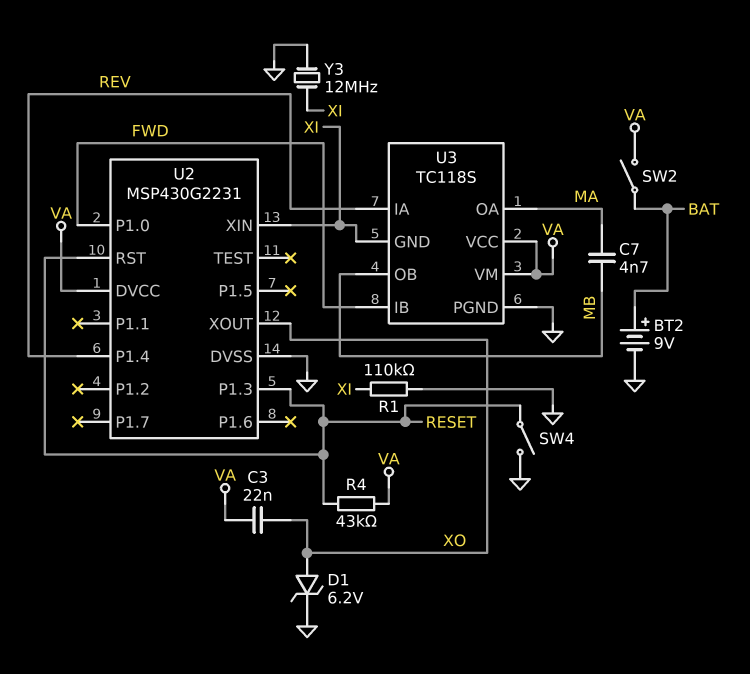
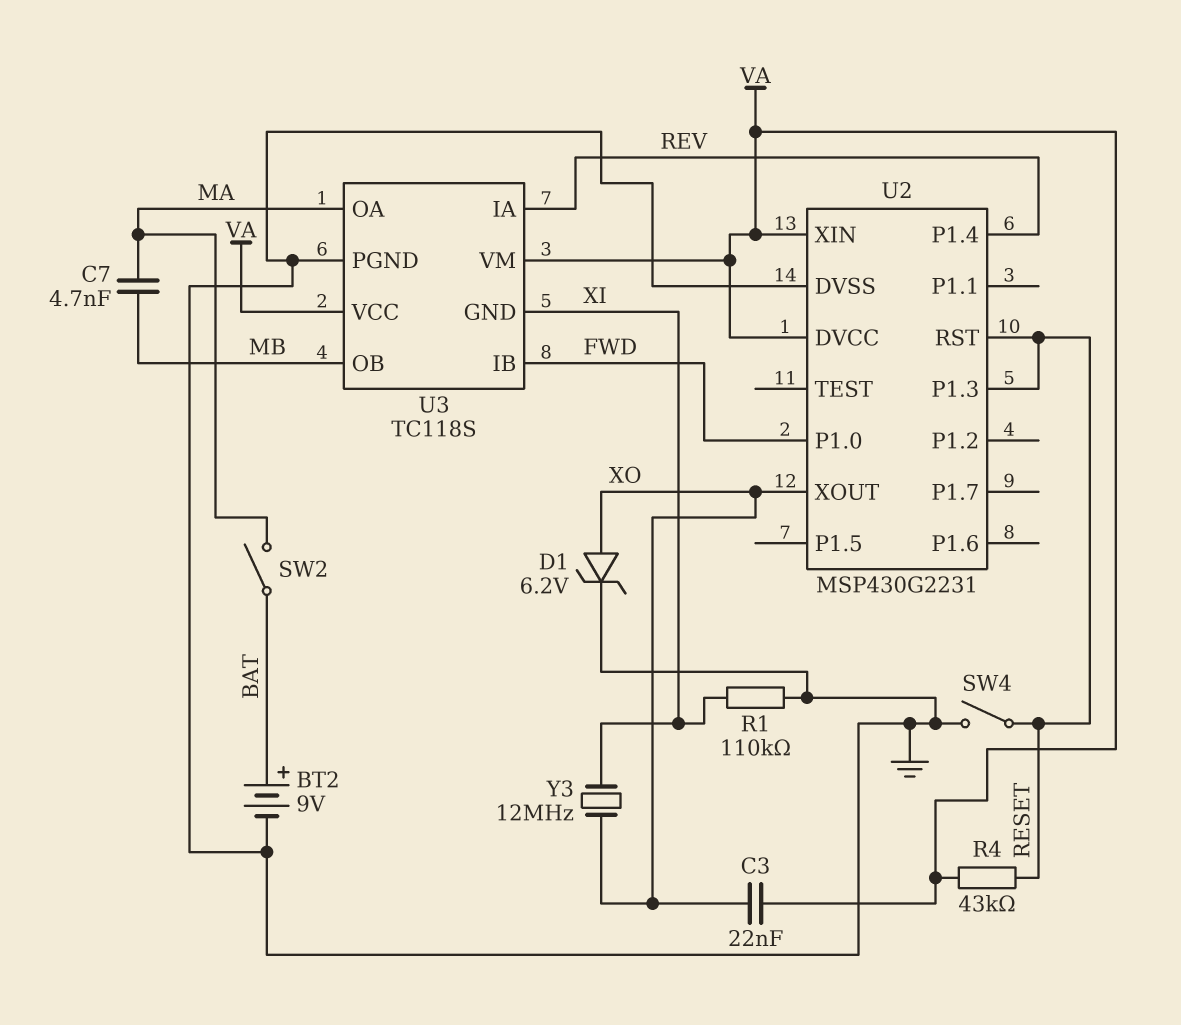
SW2: switch (BAT, VA) -> switch (BAT, MA)
U2 pin XIN: XI -> VA
Y3: 12MHz (GND, XI) -> 12MHz (XI, XO)

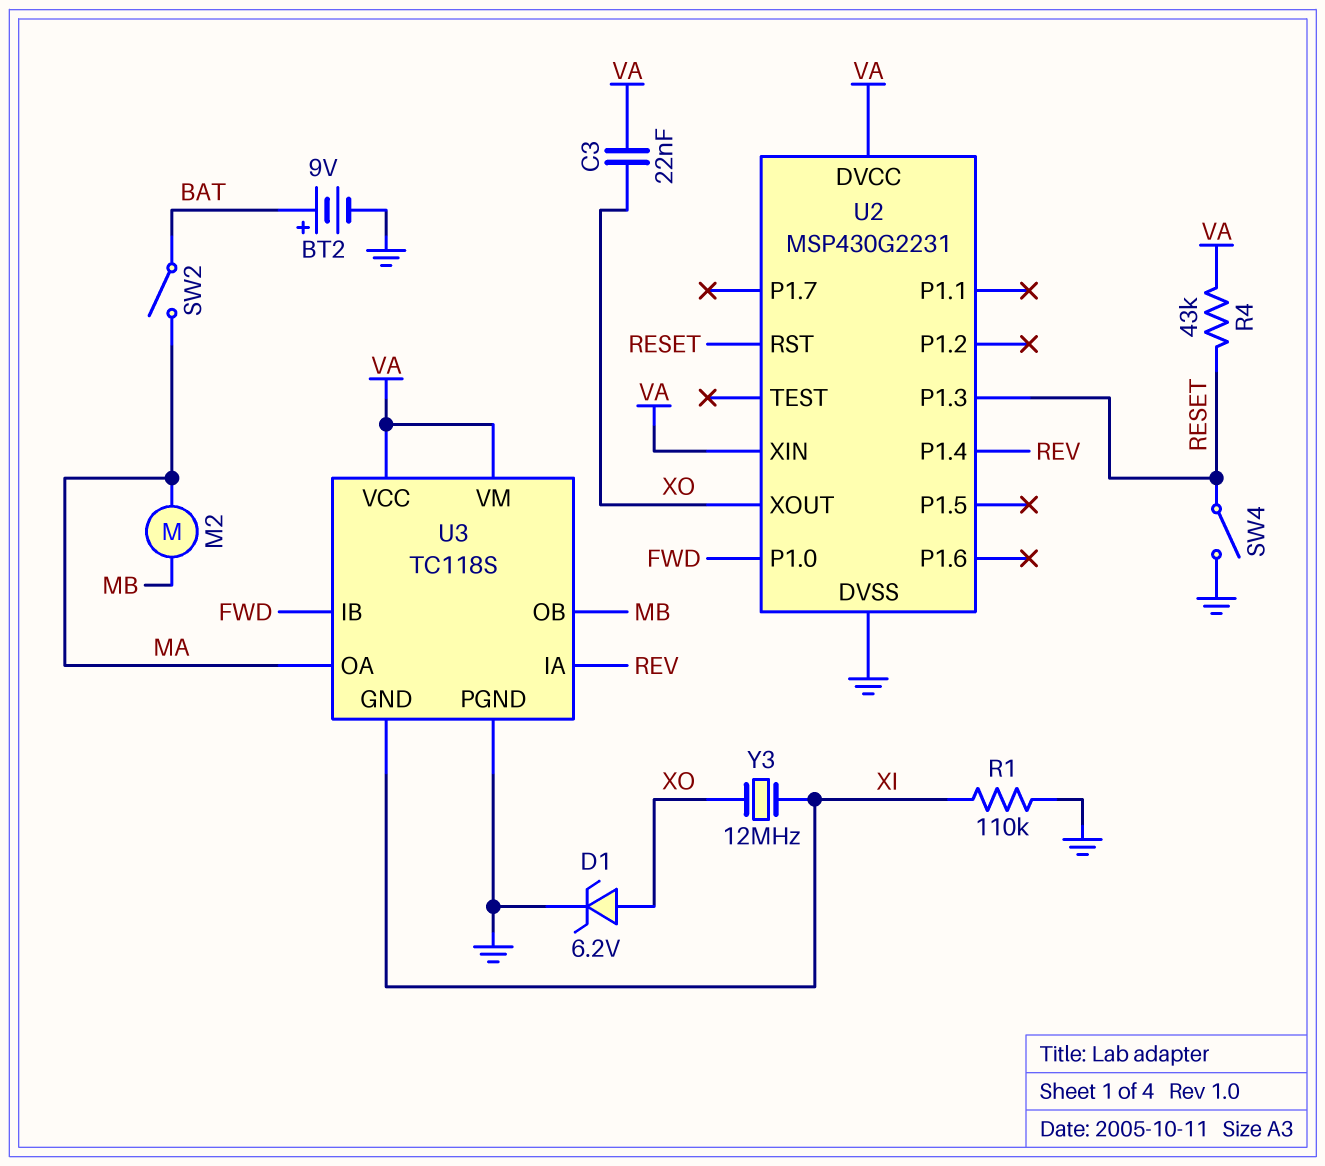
C7: 4.7nF (MA, MB) -> none
M2: none -> motor (MA, MB)

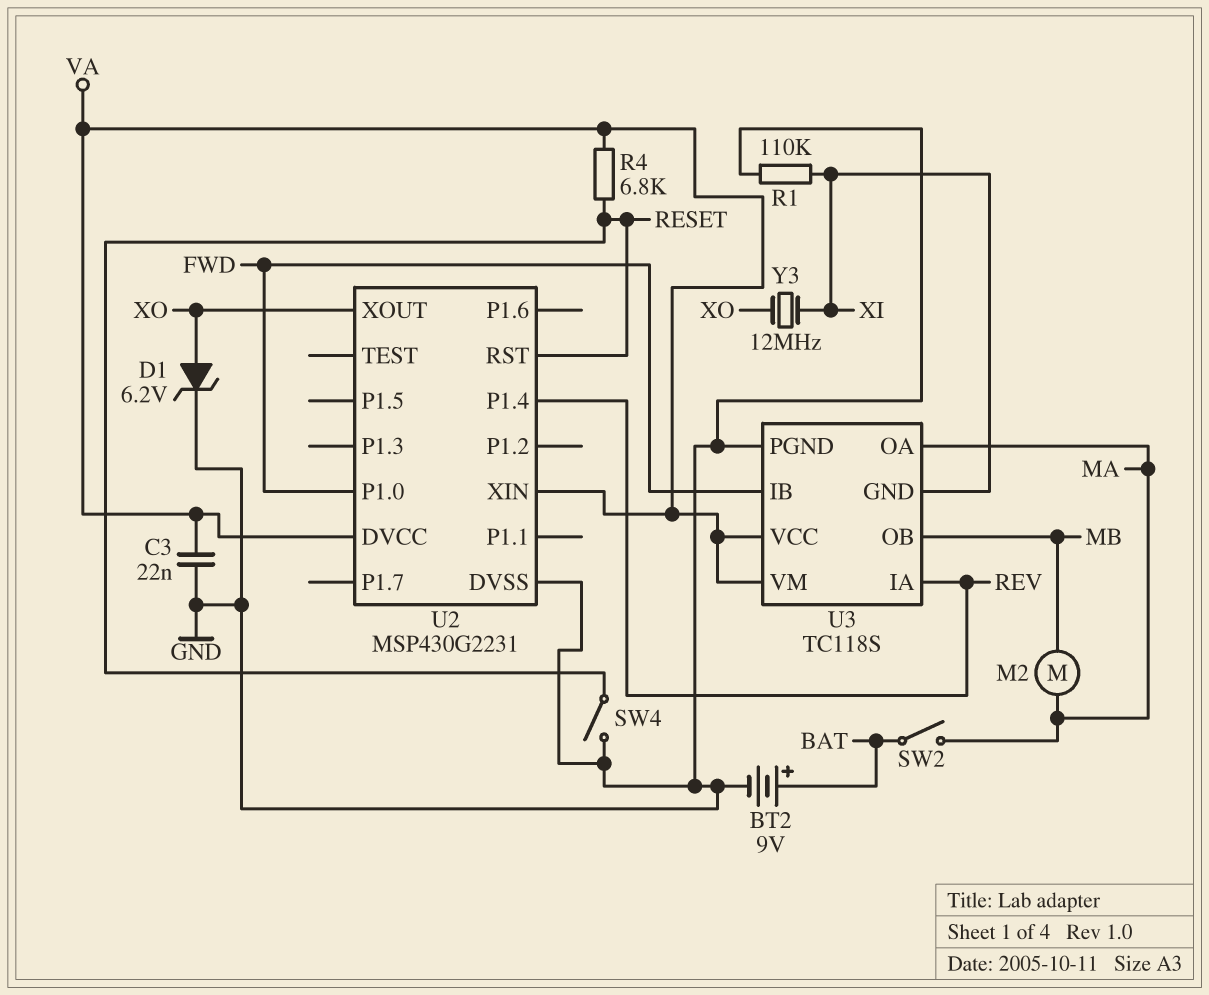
C3: 22nF (VA, XO) -> 22nF (GND, VA)
R4: 43k (RESET, VA) -> 6.8k (RESET, VA)
U2 pin P1.3: RESET -> none

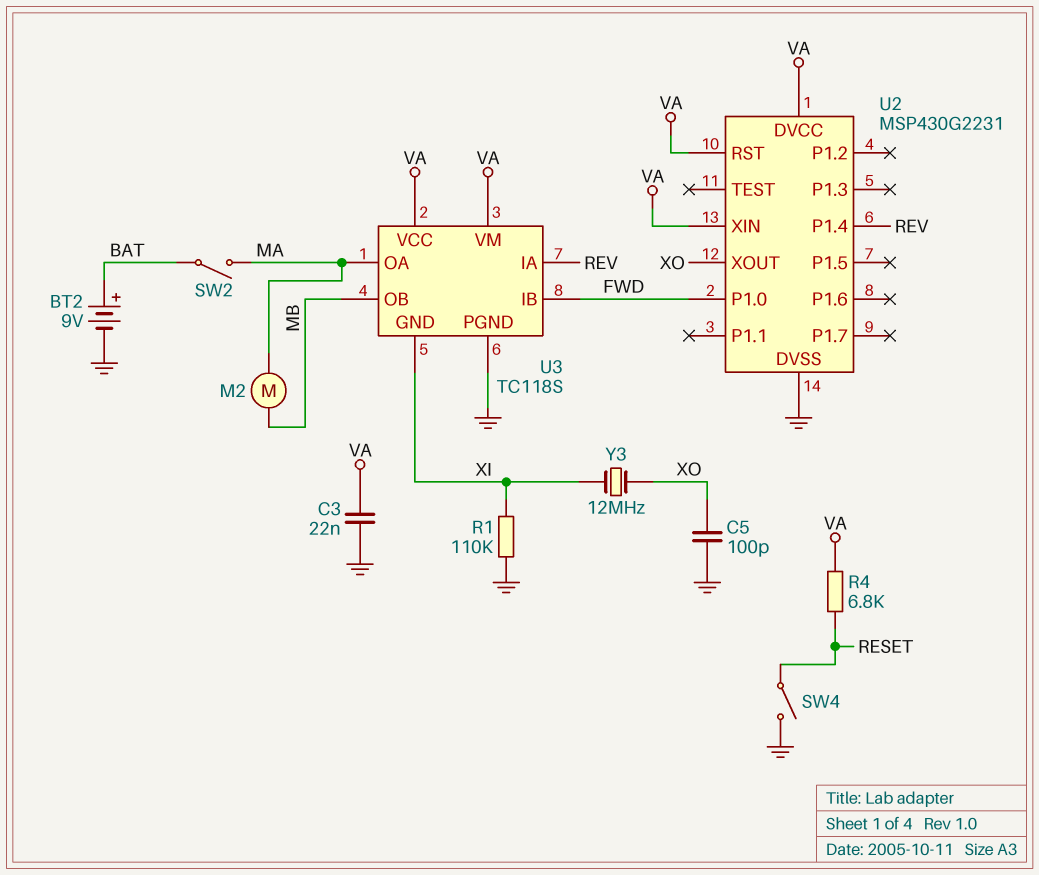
C5: none -> 100pF (GND, XO)
D1: zener 6.2V (A XO, K GND) -> none
U2 pin RST: RESET -> VA

